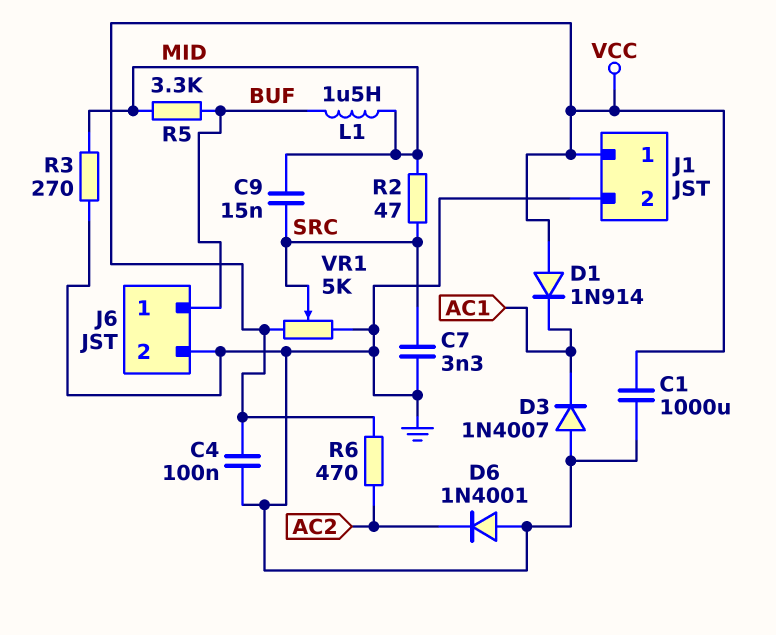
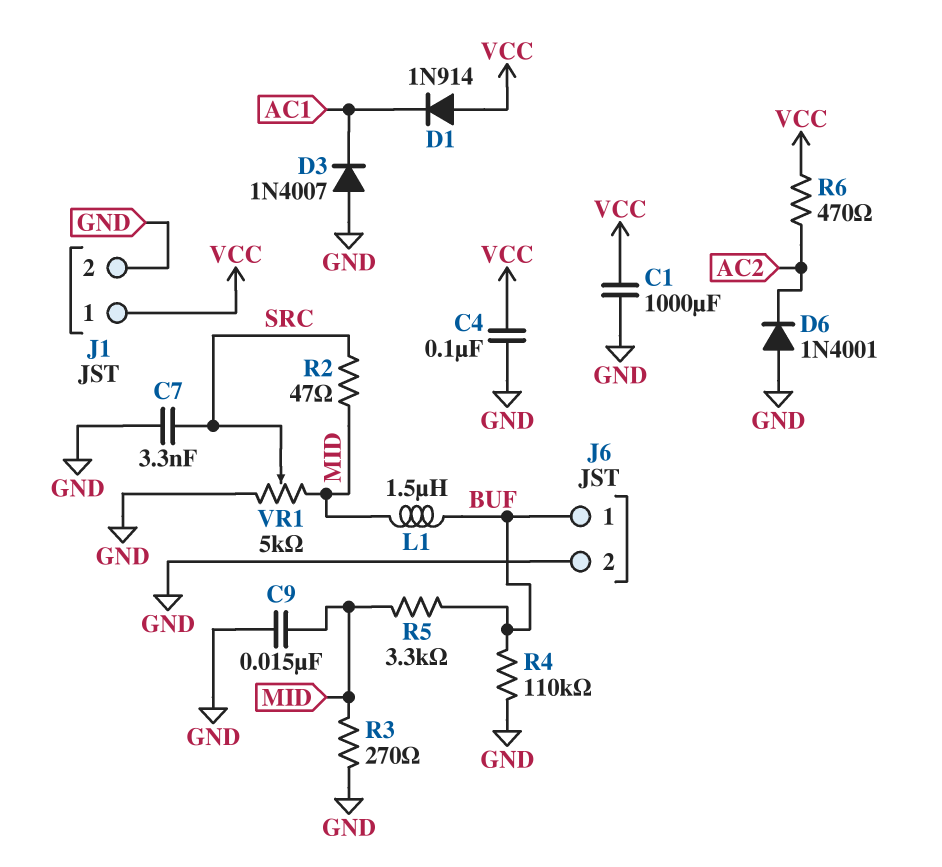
C9: 15nF (MID, SRC) -> 15nF (GND, MID)
R4: none -> 110k (BUF, GND)
VR1: 5k (GND, VCC, wiper SRC) -> 5k (GND, MID, wiper SRC)

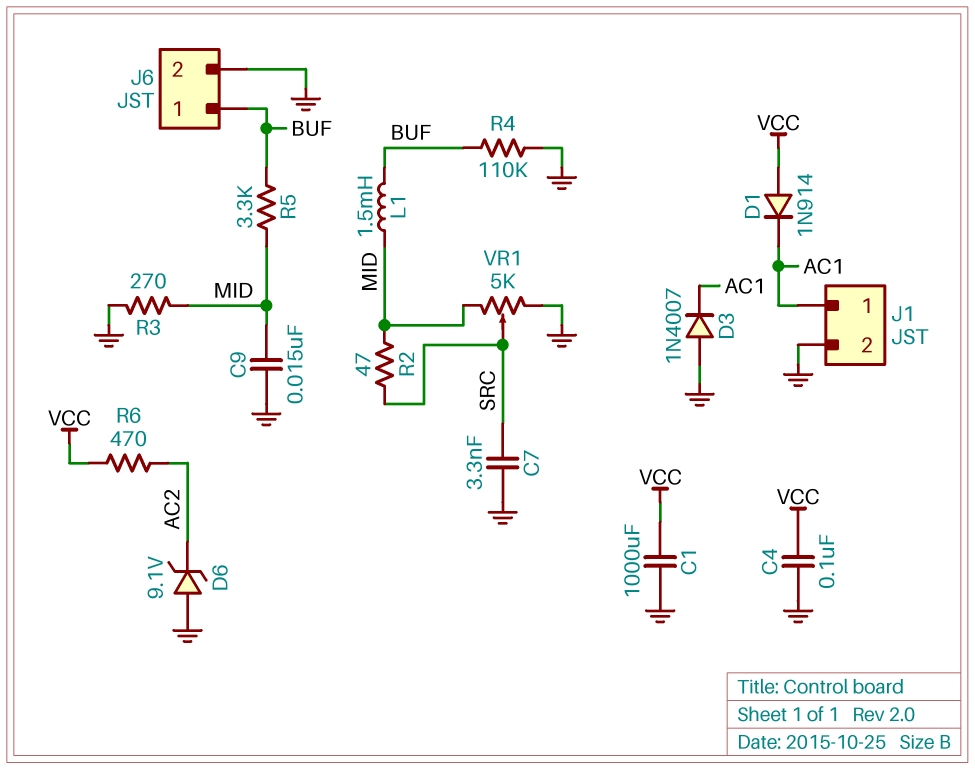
D6: diode 1N4001 (A GND, K AC2) -> zener 9.1V (A GND, K AC2)
J1 pin 1: VCC -> AC1
L1: 1.5uH (BUF, MID) -> 1.5mH (BUF, MID)

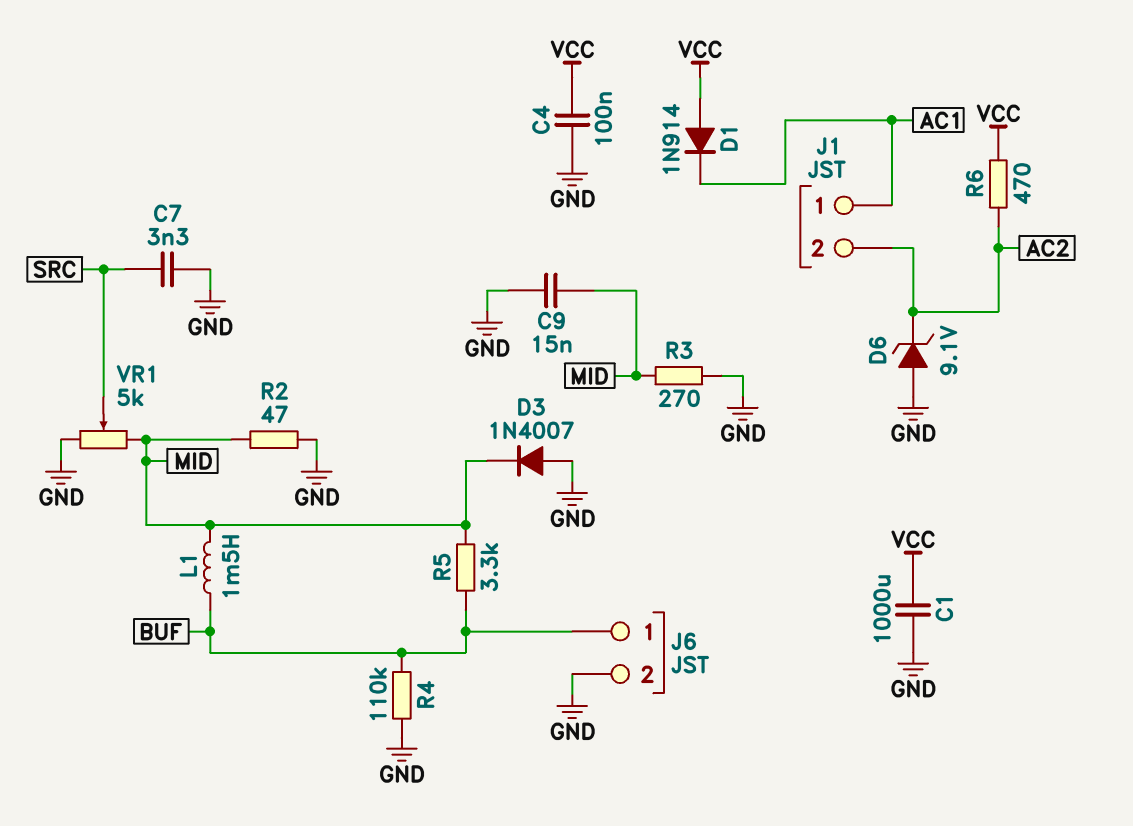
D3: diode 1N4007 (A GND, K AC1) -> diode 1N4007 (A GND, K MID)
J1 pin 2: GND -> AC2
R2: 47 (MID, SRC) -> 47 (GND, MID)

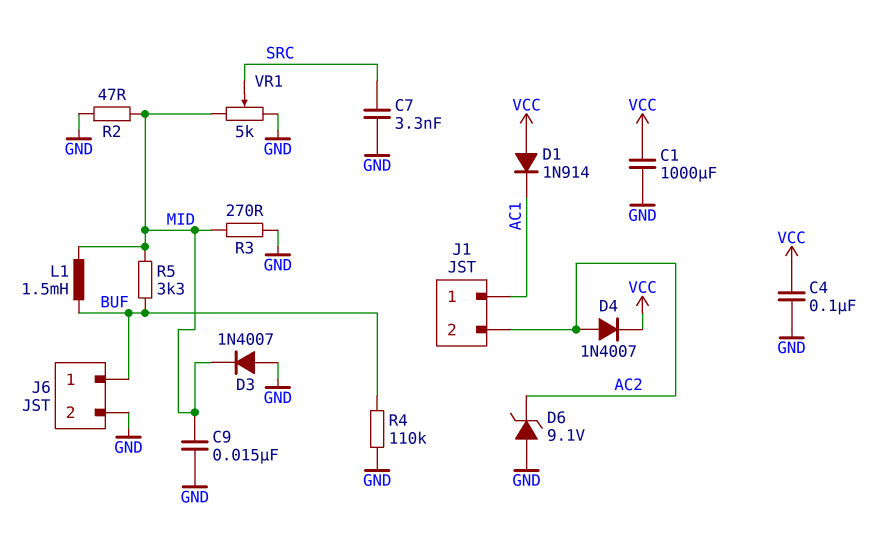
D4: none -> diode 1N4007 (A AC2, K VCC)
R6: 470 (AC2, VCC) -> none

